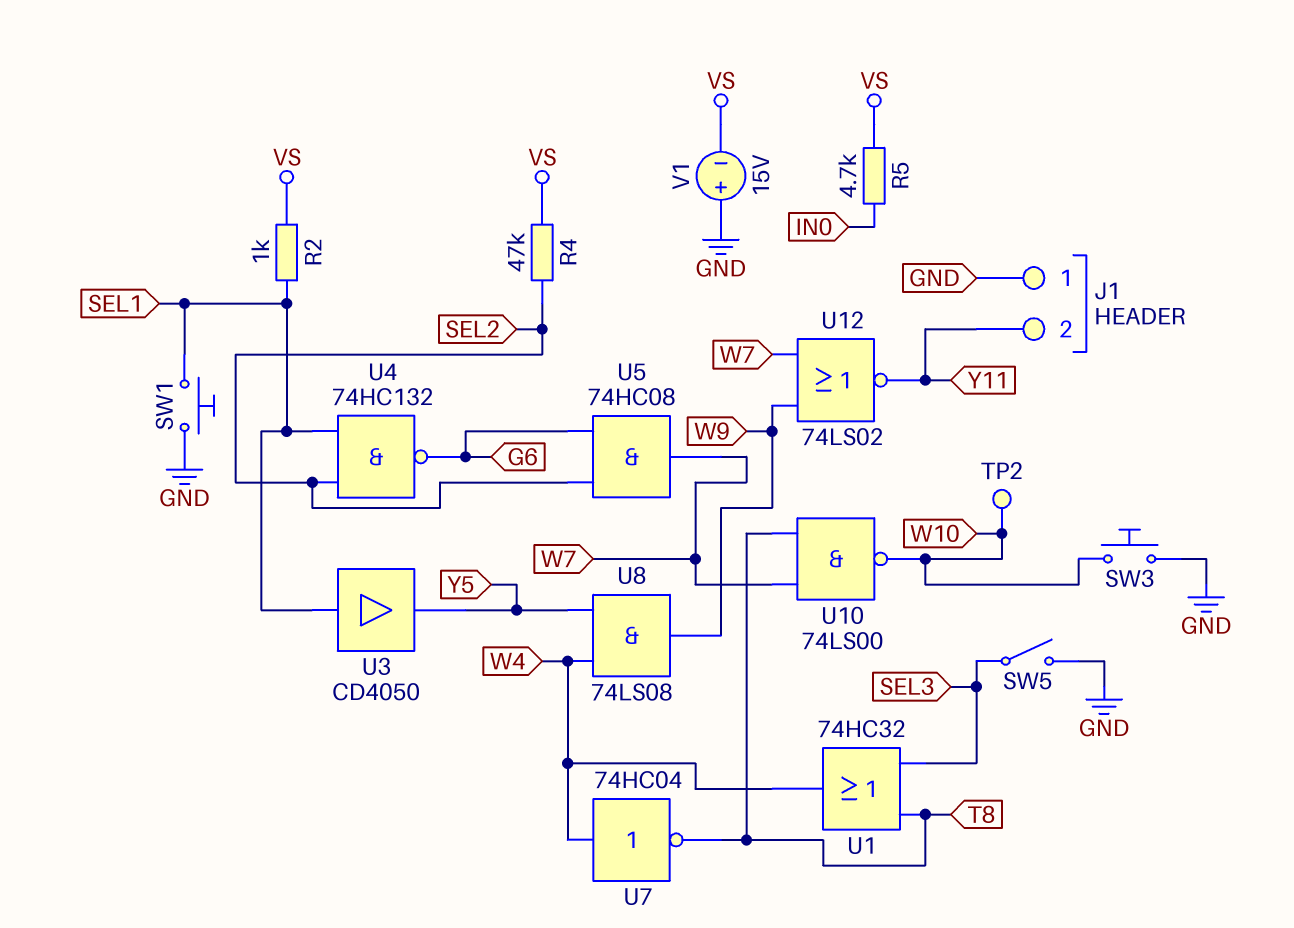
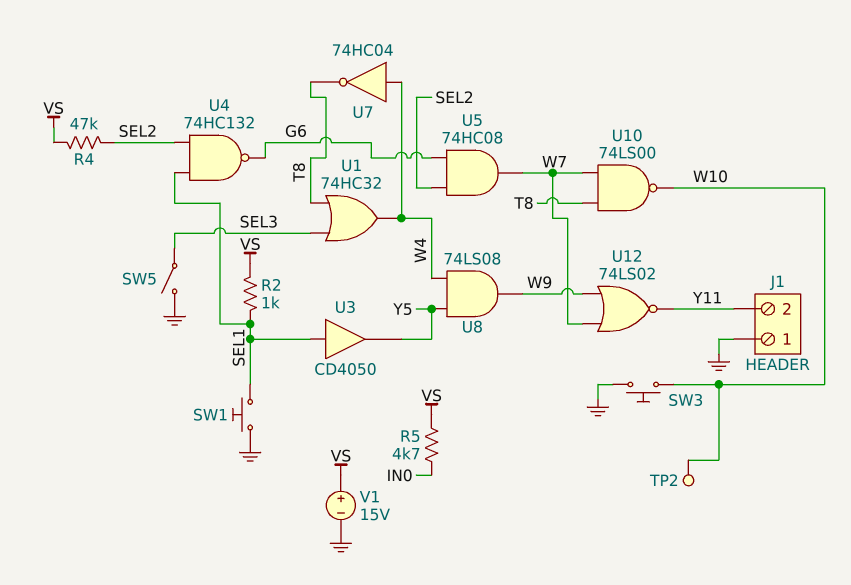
V1: 15V (plus GND, minus VS) -> 15V (plus VS, minus GND)

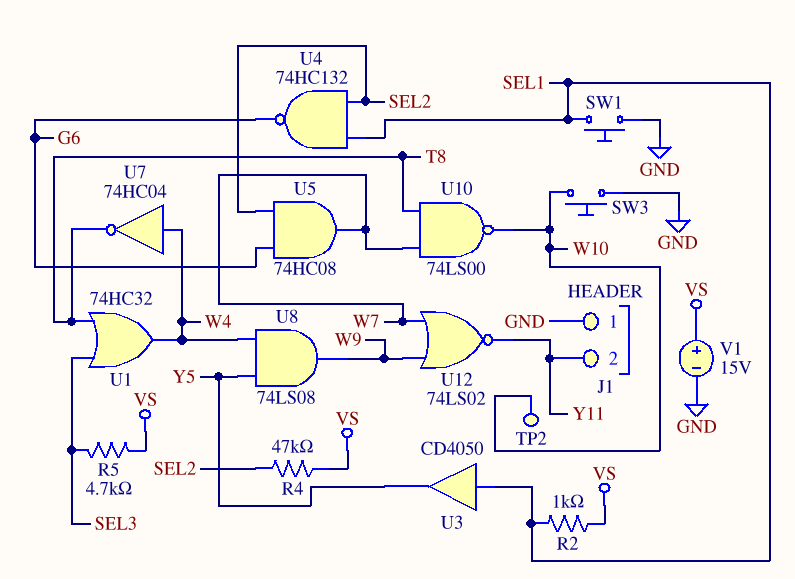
R5: 4.7k (IN0, VS) -> 4.7k (SEL3, VS)
SW5: switch (GND, SEL3) -> none

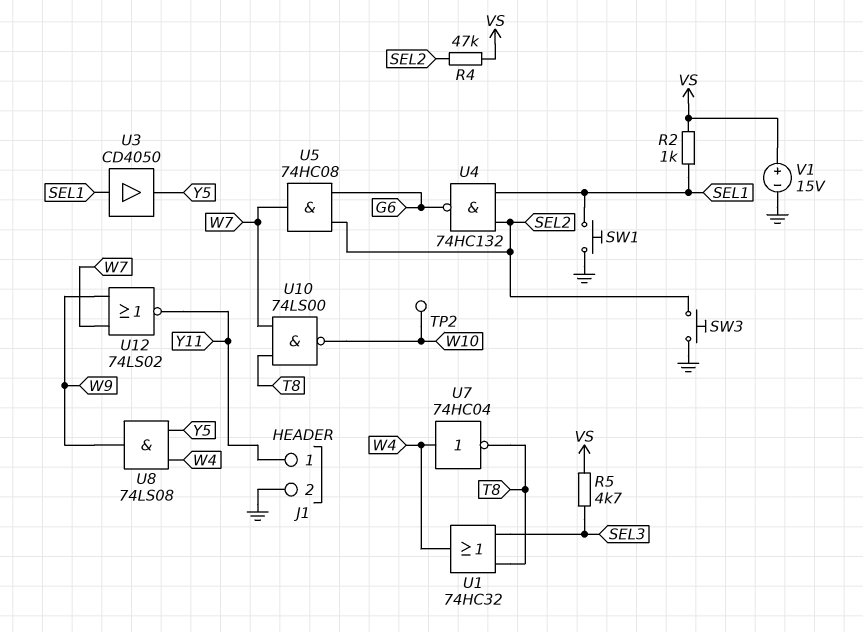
J1 pin 1: GND -> Y11
J1 pin 2: Y11 -> GND
SW3: button (GND, W10) -> button (GND, SEL2)

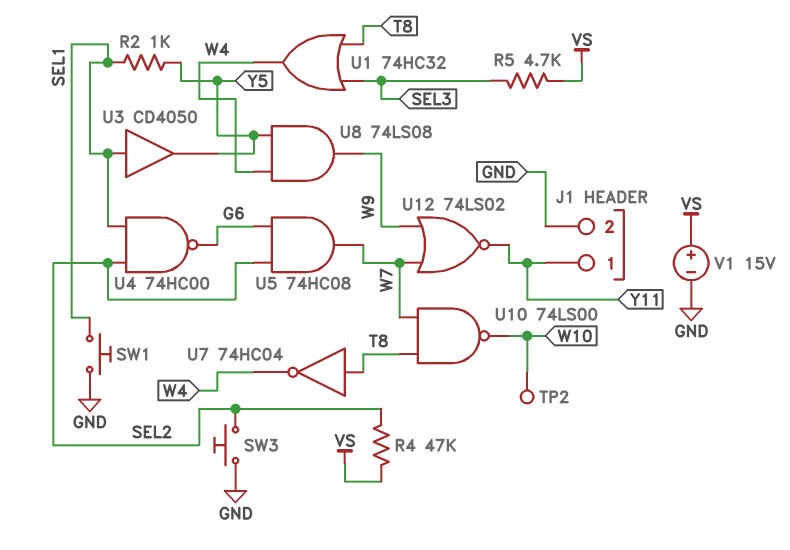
R2: 1k (SEL1, VS) -> 1k (SEL1, Y5)
U4: NAND 74HC132 (in SEL1, in SEL2, out G6) -> NAND 74HC00 (in SEL1, in SEL2, out G6)
U7: NOT 74HC04 (in W4, out T8) -> NOT 74HC04 (in T8, out W4)

